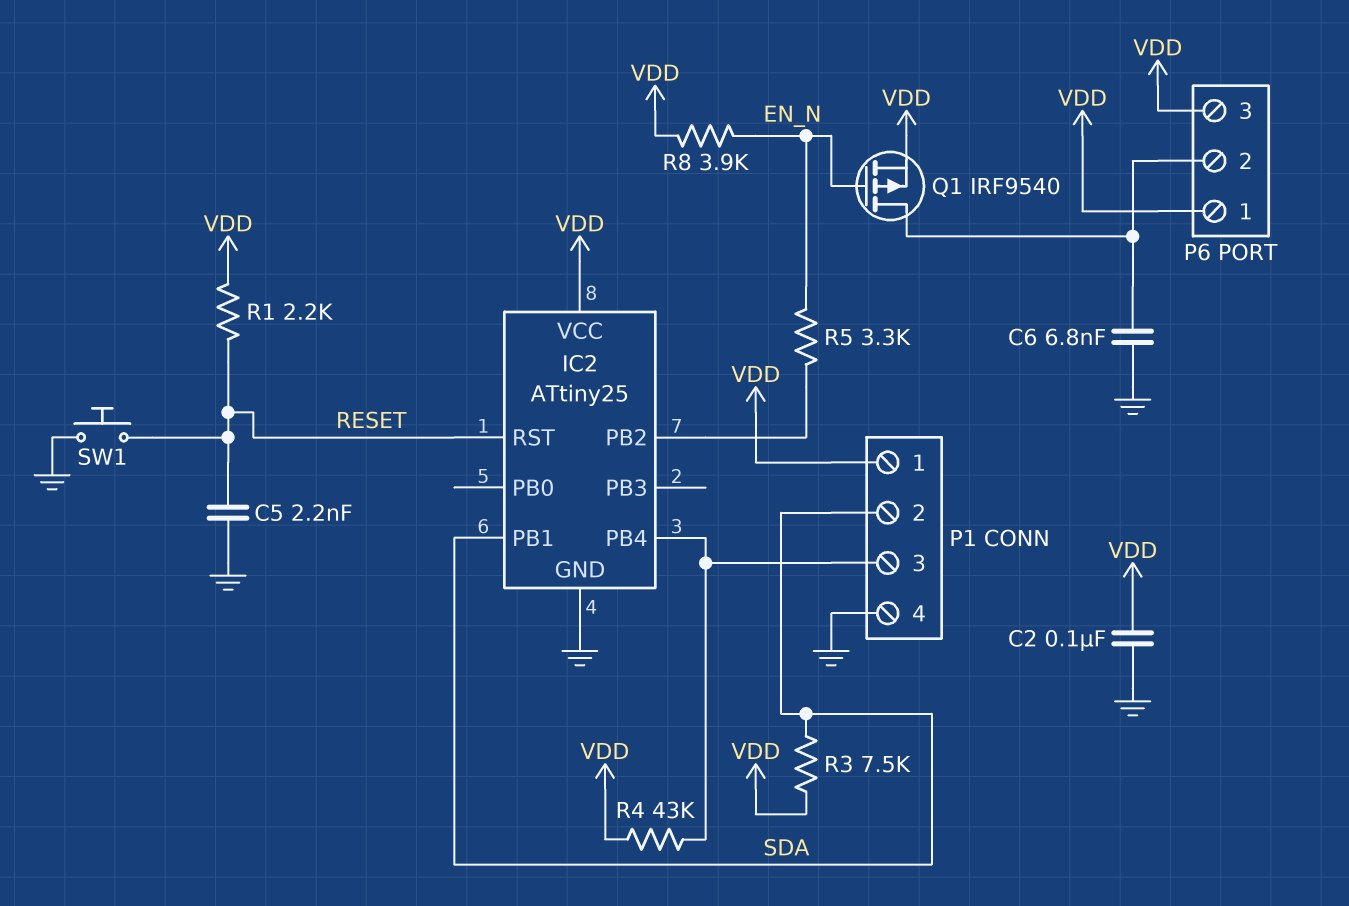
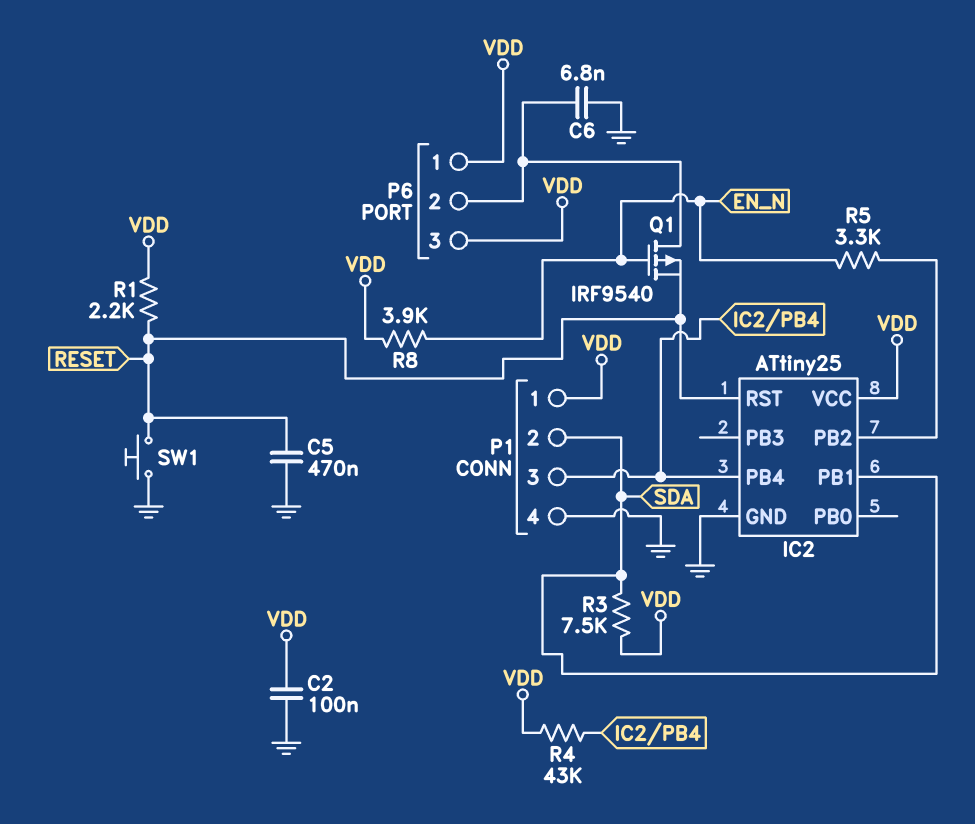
C5: 2.2nF (GND, RESET) -> 470nF (GND, RESET)
Q1: PMOS IRF9540 (G EN_N, D P6/2, S VDD) -> PMOS IRF9540 (G EN_N, D P6/2, S RESET)

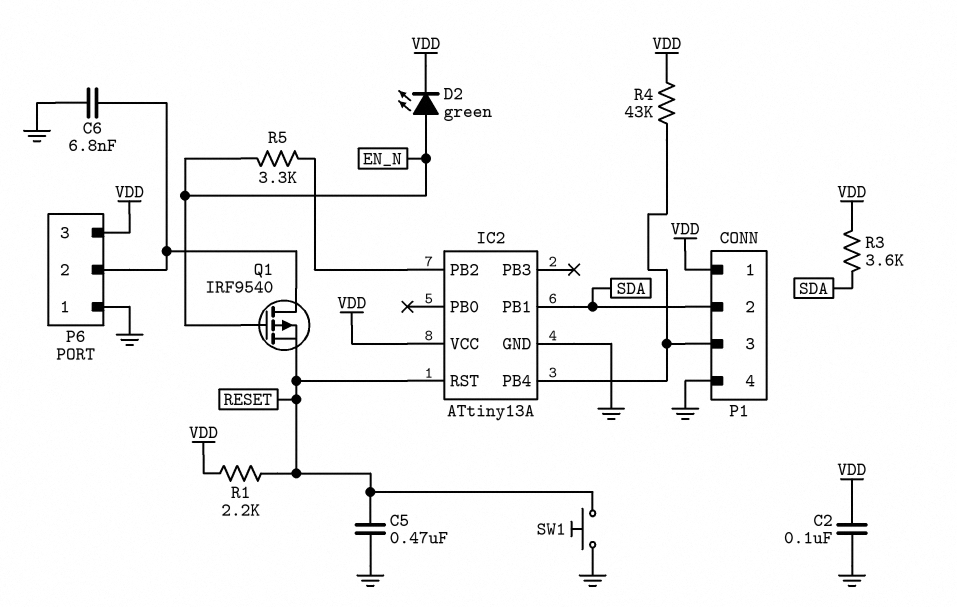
D2: none -> LED green (A EN_N, K VDD)
IC2: ATtiny25 -> ATtiny13A
P6 pin 1: VDD -> GND
R3: 7.5k (SDA, VDD) -> 3.6k (SDA, VDD)
R8: 3.9k (EN_N, VDD) -> none

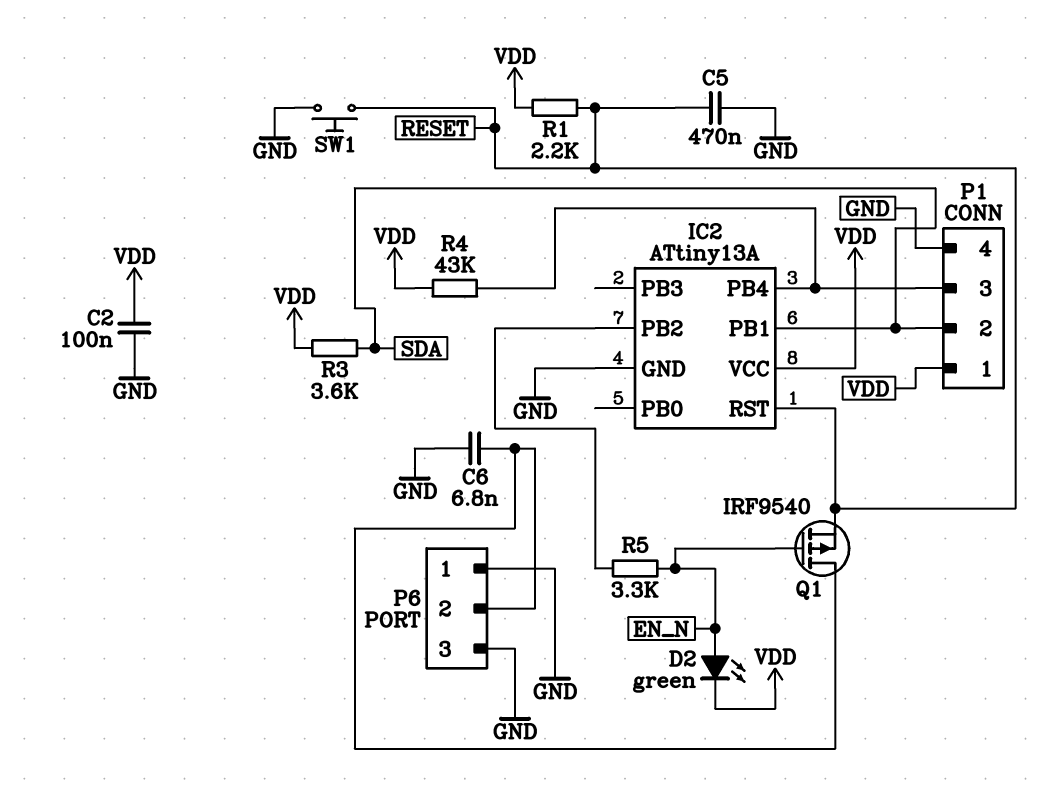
P6 pin 3: VDD -> GND

